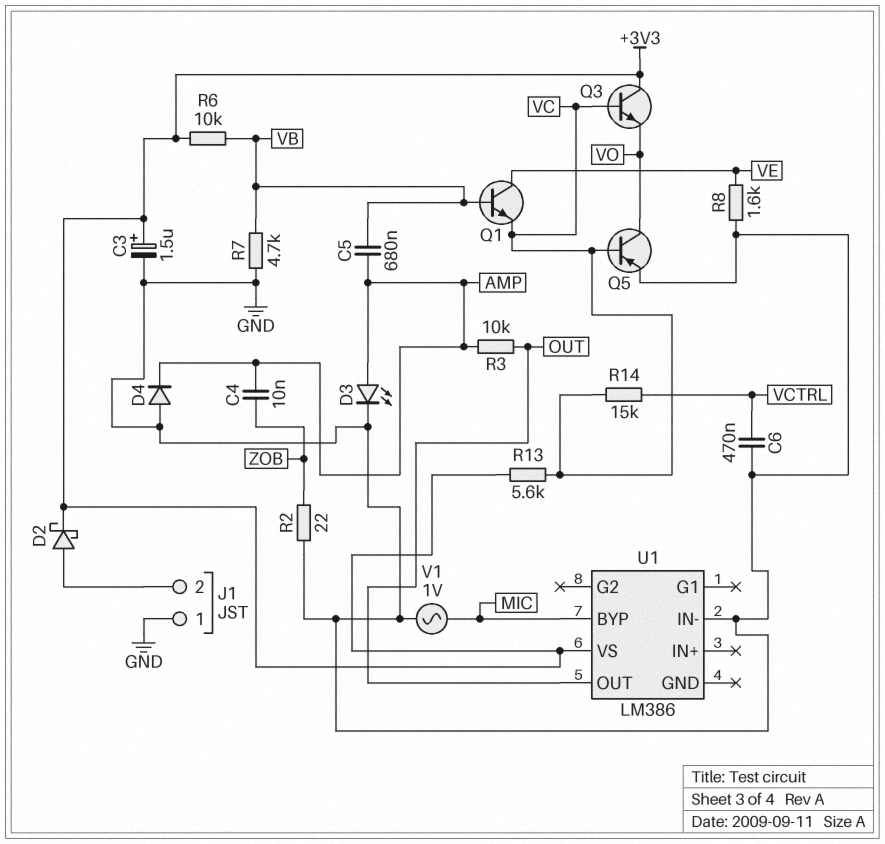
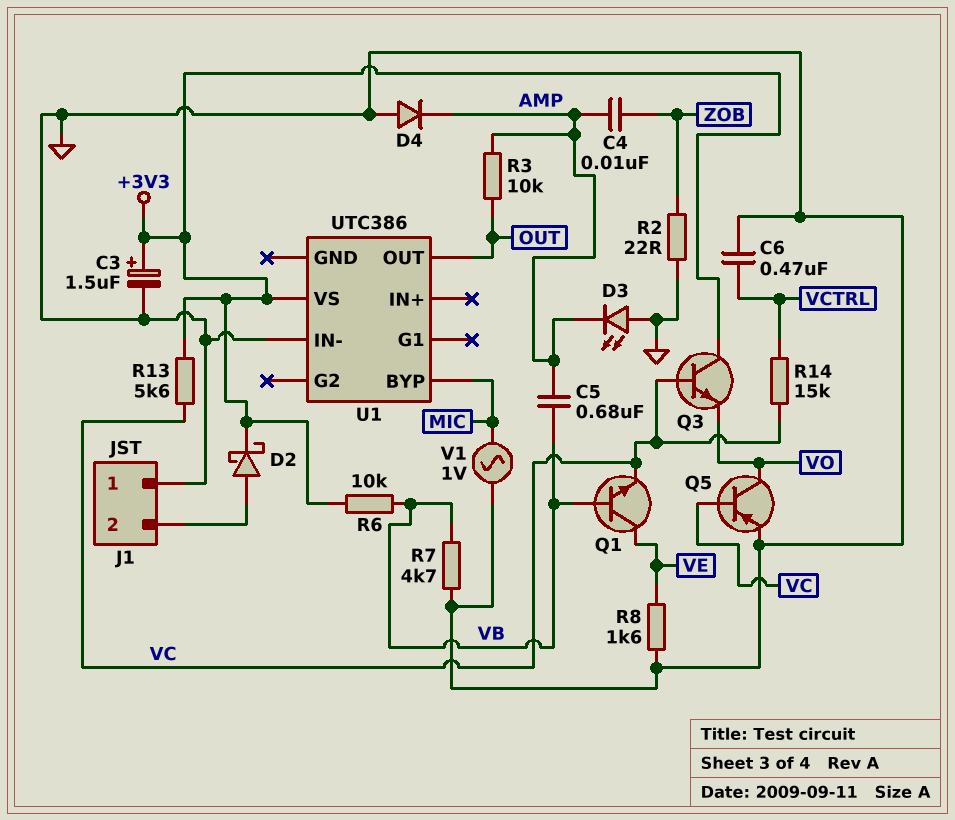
D3: LED (A AMP, K GND) -> LED (A GND, K AMP)
U1: LM386 -> UTC386

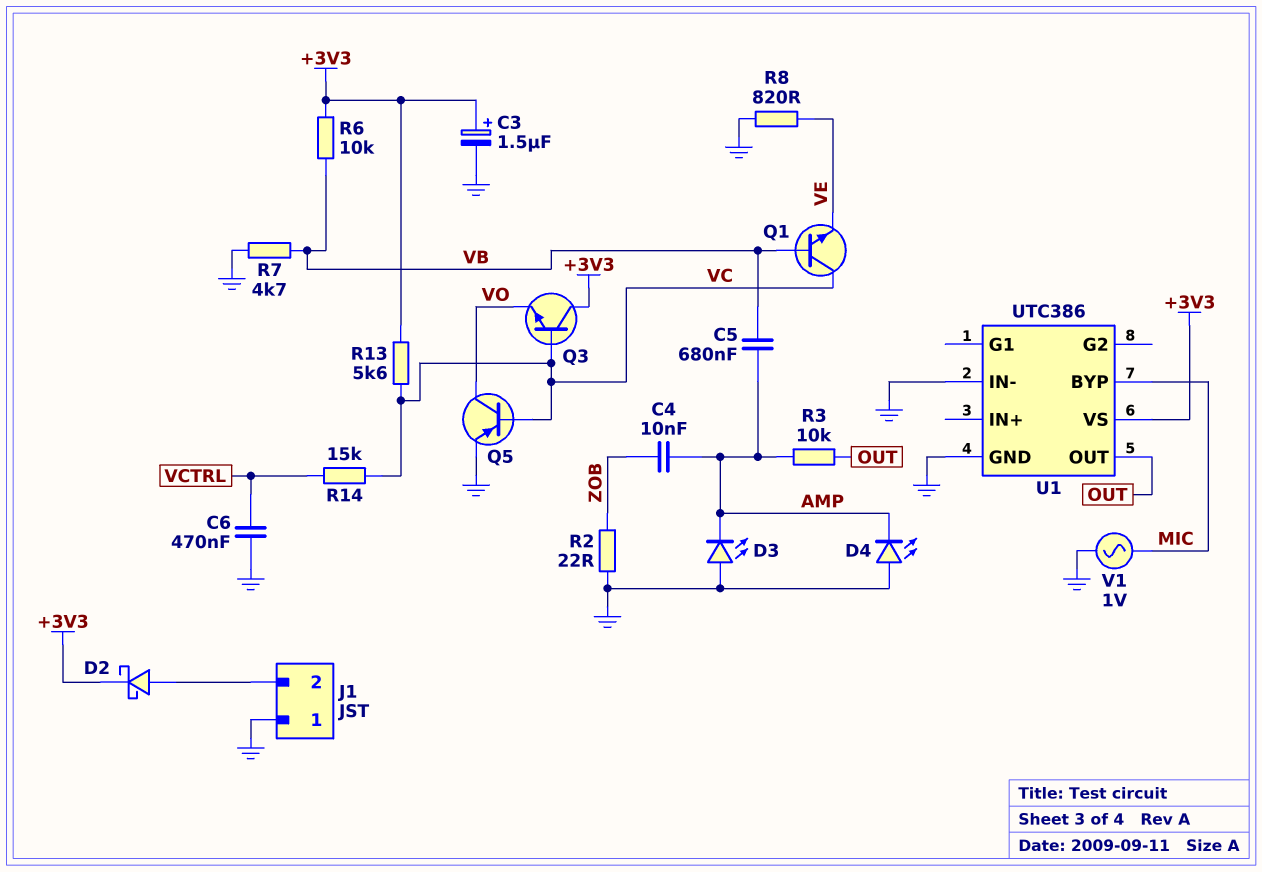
D4: diode (A GND, K AMP) -> LED (A GND, K AMP)
Q1: NPN (B VB, C VE, E VC) -> NPN (B VB, C VC, E VE)
R8: 1.6k (GND, VE) -> 820 (GND, VE)
U1 pin GND: none -> GND

